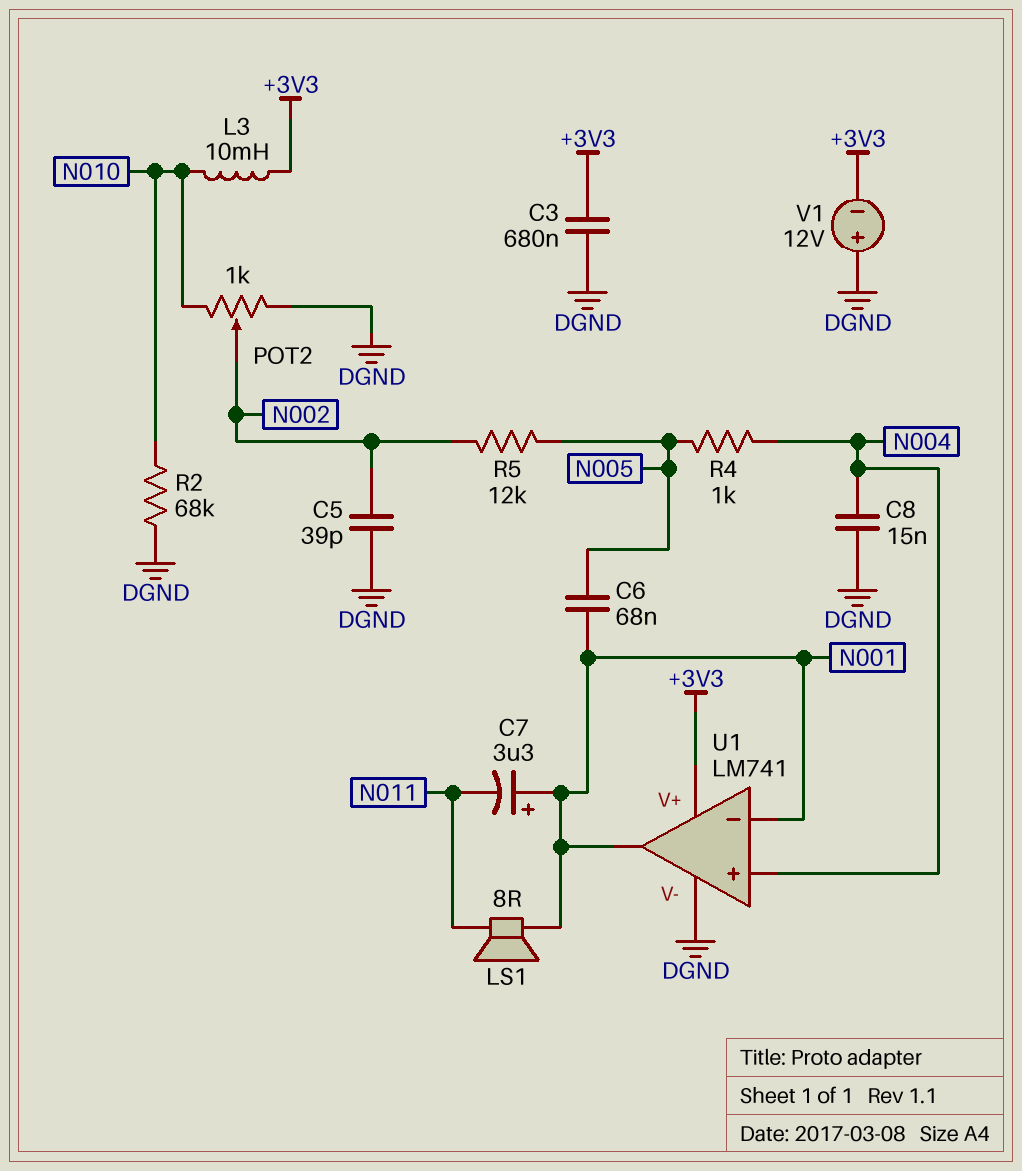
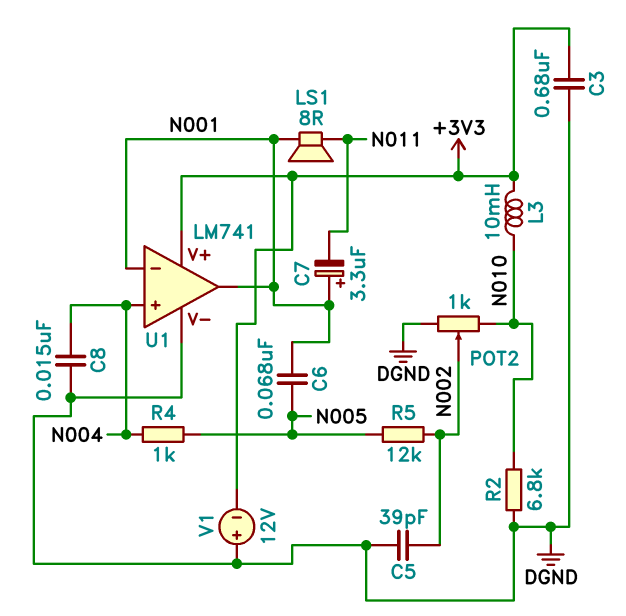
R2: 68k (DGND, N010) -> 6.8k (DGND, N010)

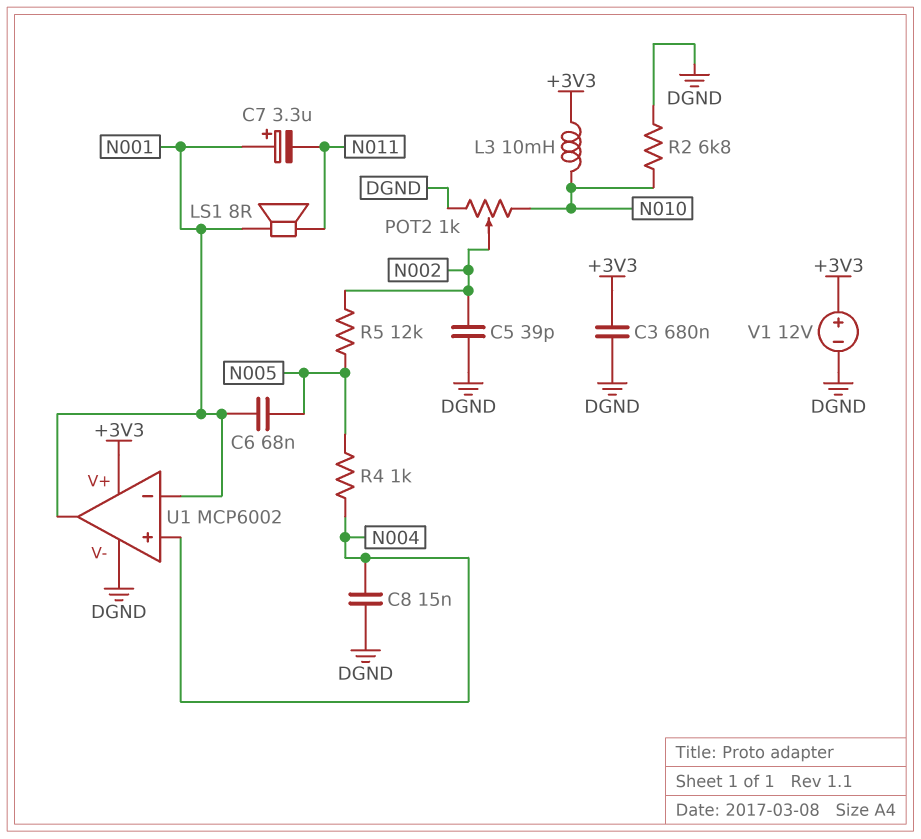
U1: LM741 -> MCP6002
V1: 12V (plus DGND, minus +3V3) -> 12V (plus +3V3, minus DGND)

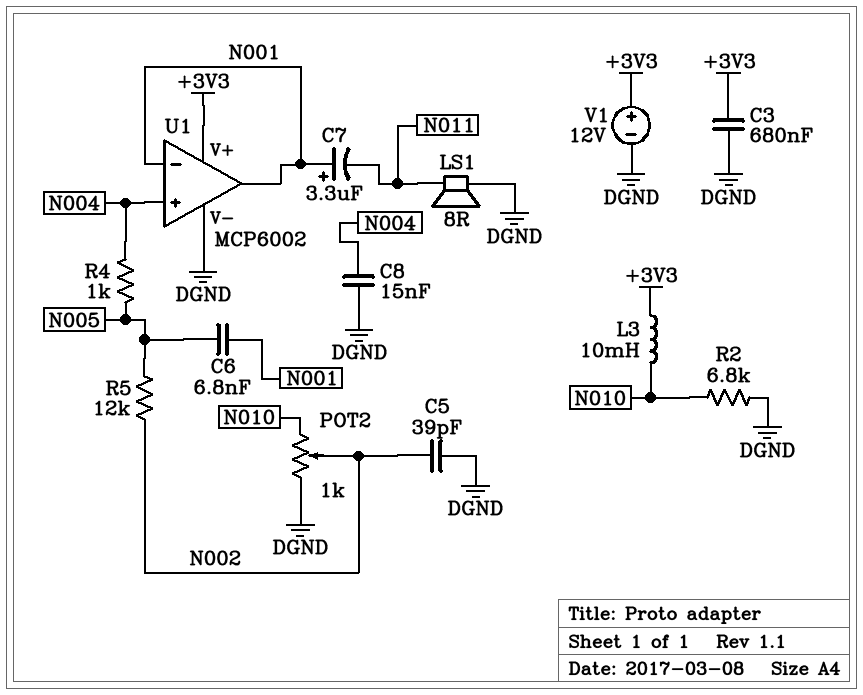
C6: 68nF (N001, N005) -> 6.8nF (N001, N005)
LS1: speaker 8R (N001, N011) -> speaker 8R (DGND, N011)

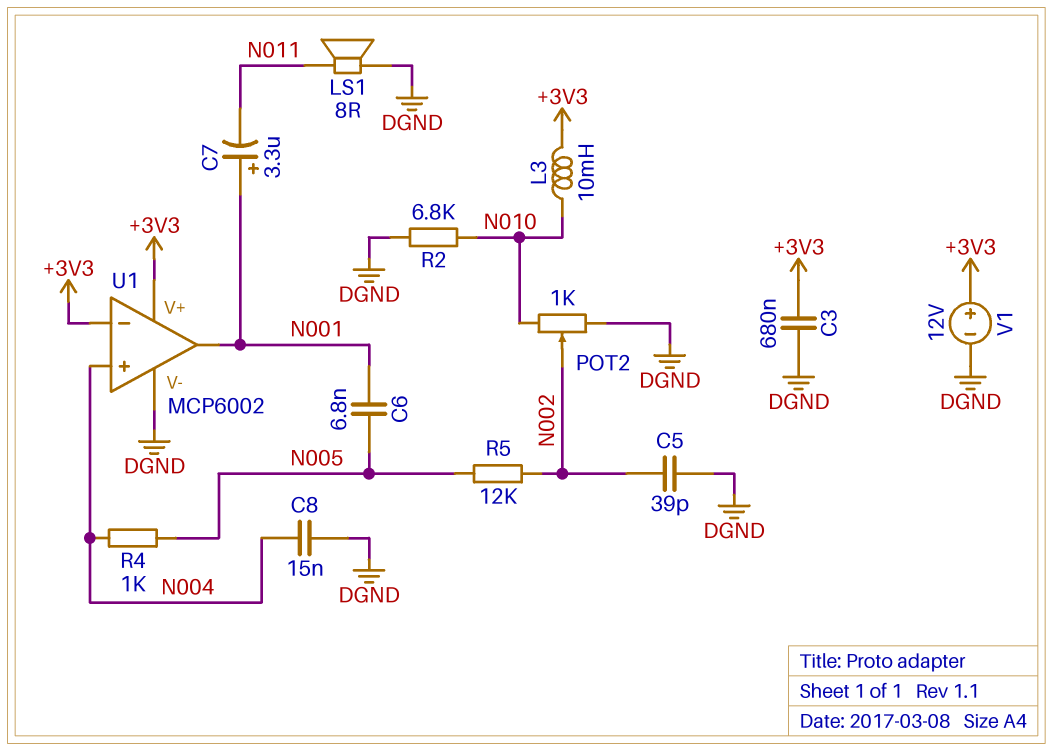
U1 pin in-: N001 -> +3V3

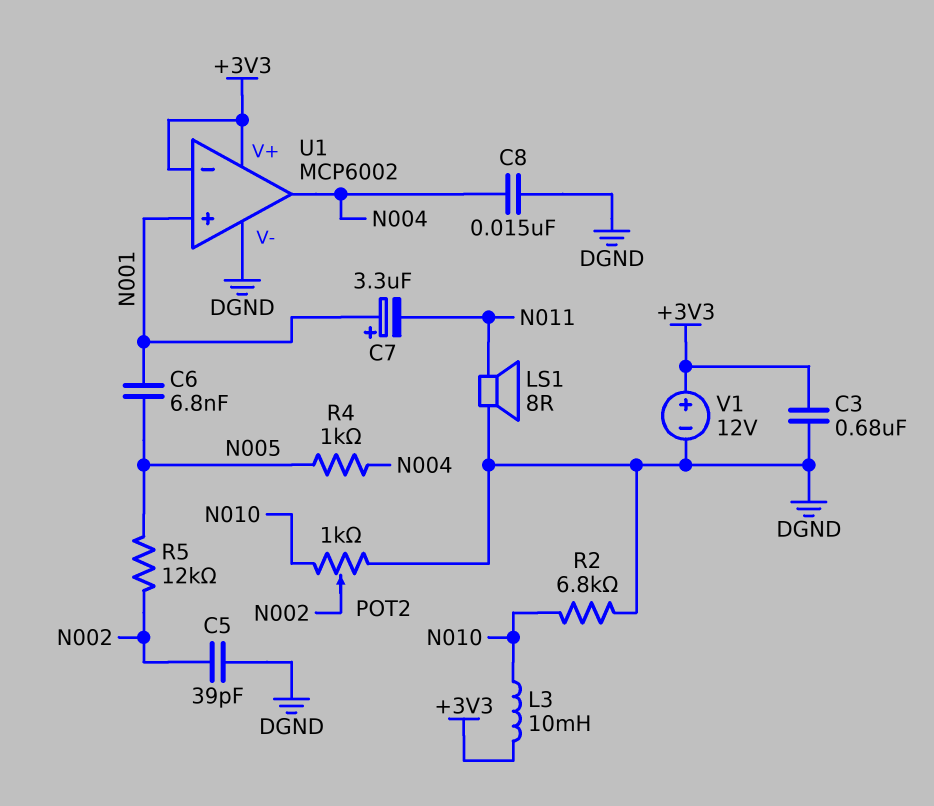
U1 pin in+: N004 -> N001
U1 pin out: N001 -> N004

